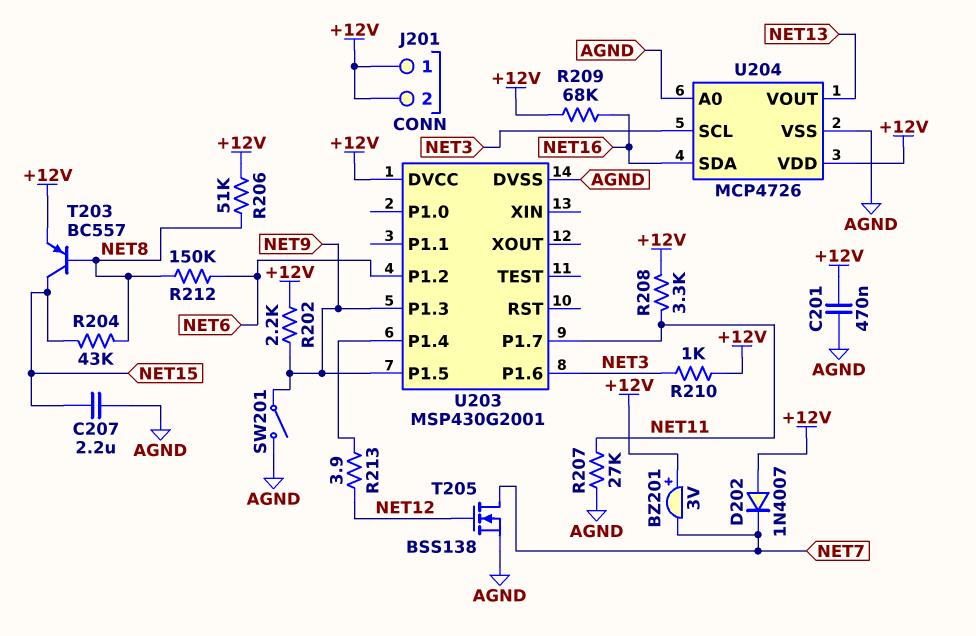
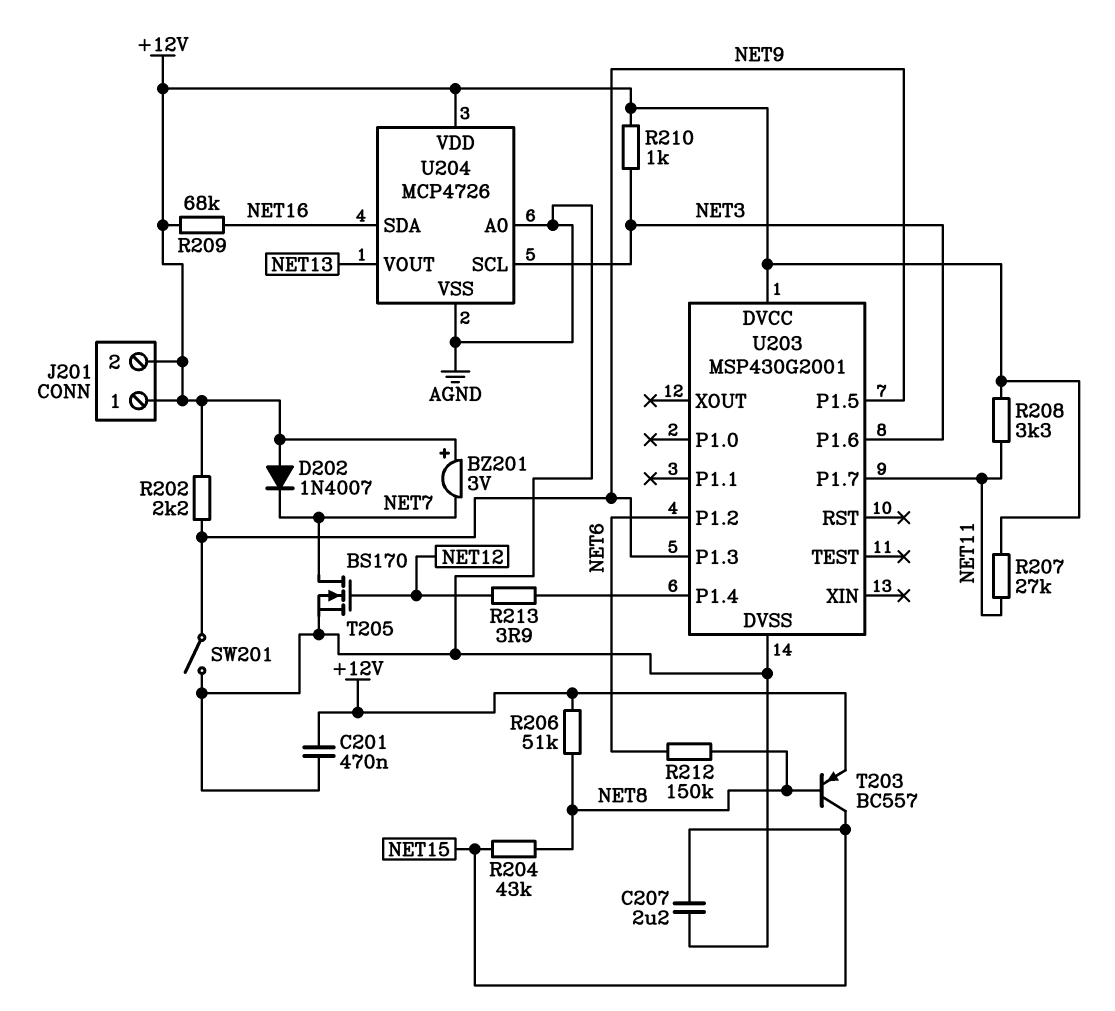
R207: 27k (AGND, NET11) -> 27k (+12V, NET11)
T205: NMOS BSS138 (G NET12, D NET7, S AGND) -> NMOS BS170 (G NET12, D NET7, S AGND)

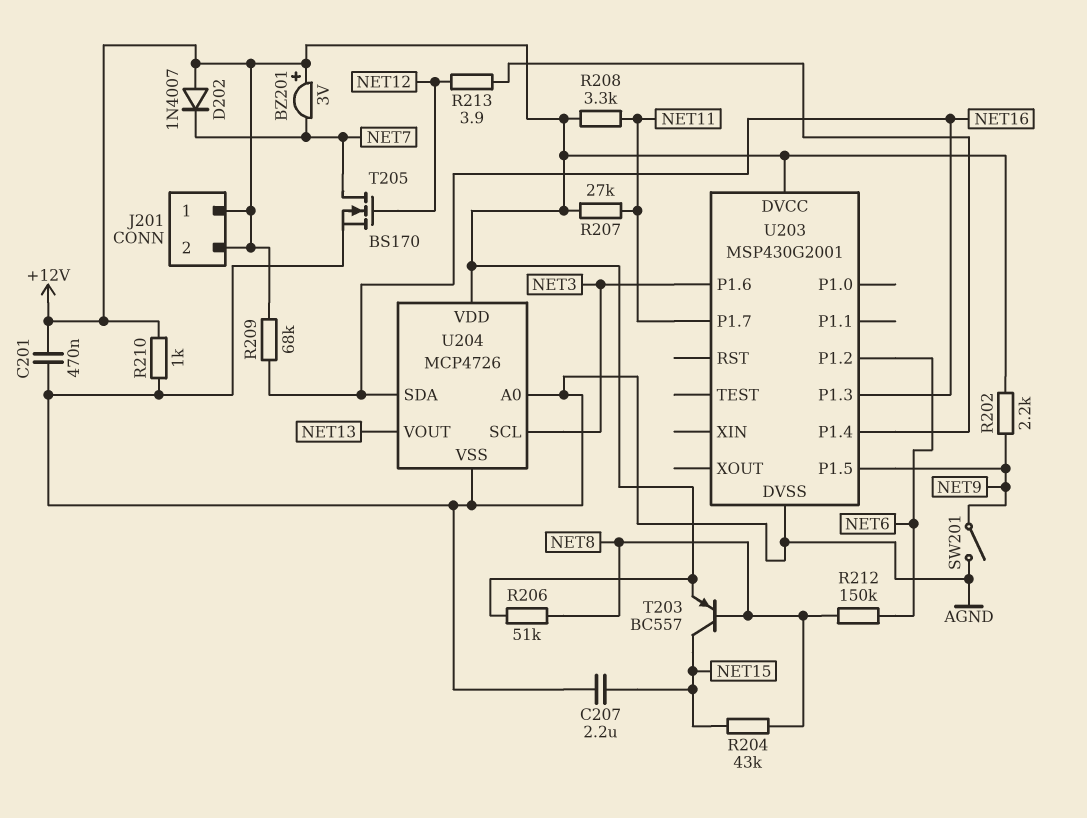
R210: 1k (+12V, NET3) -> 1k (+12V, AGND)
U203 pin P1.3: NET9 -> NET16

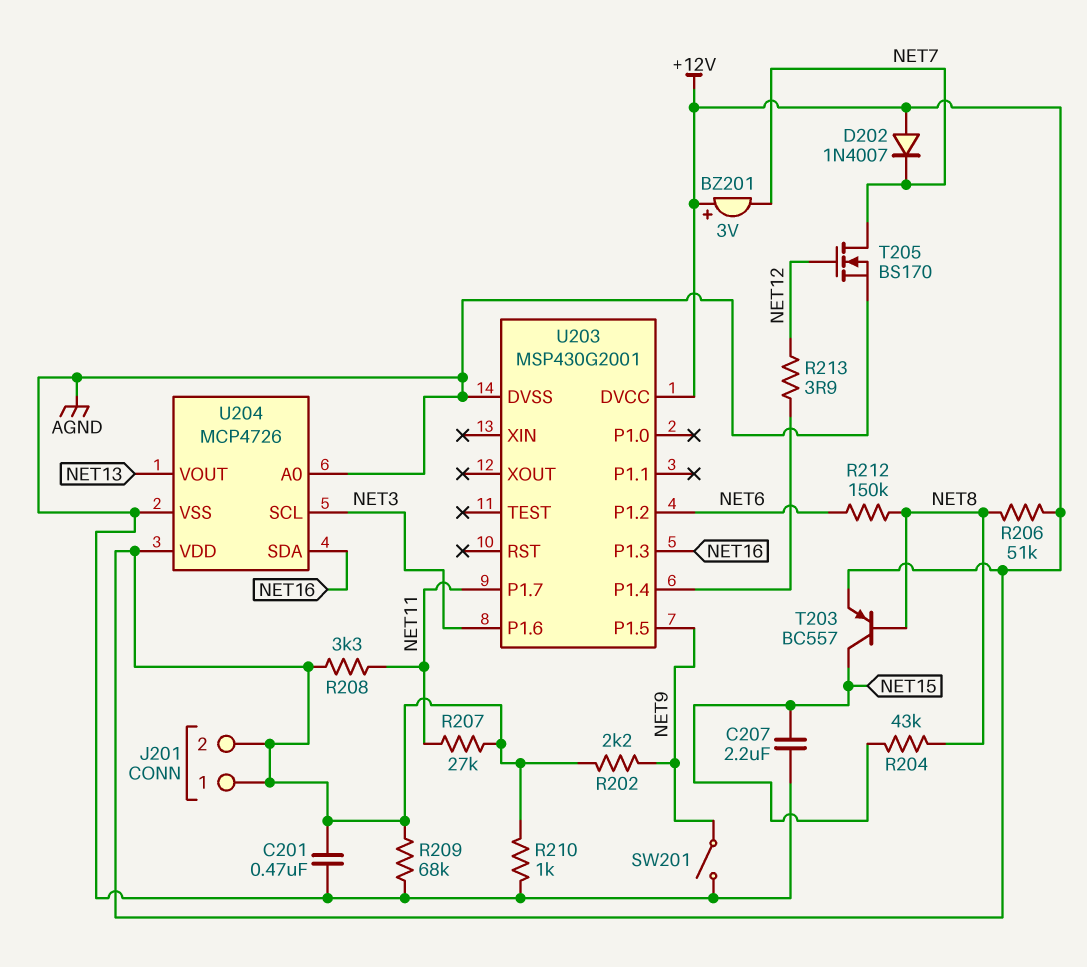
R209: 68k (+12V, NET16) -> 68k (+12V, AGND)

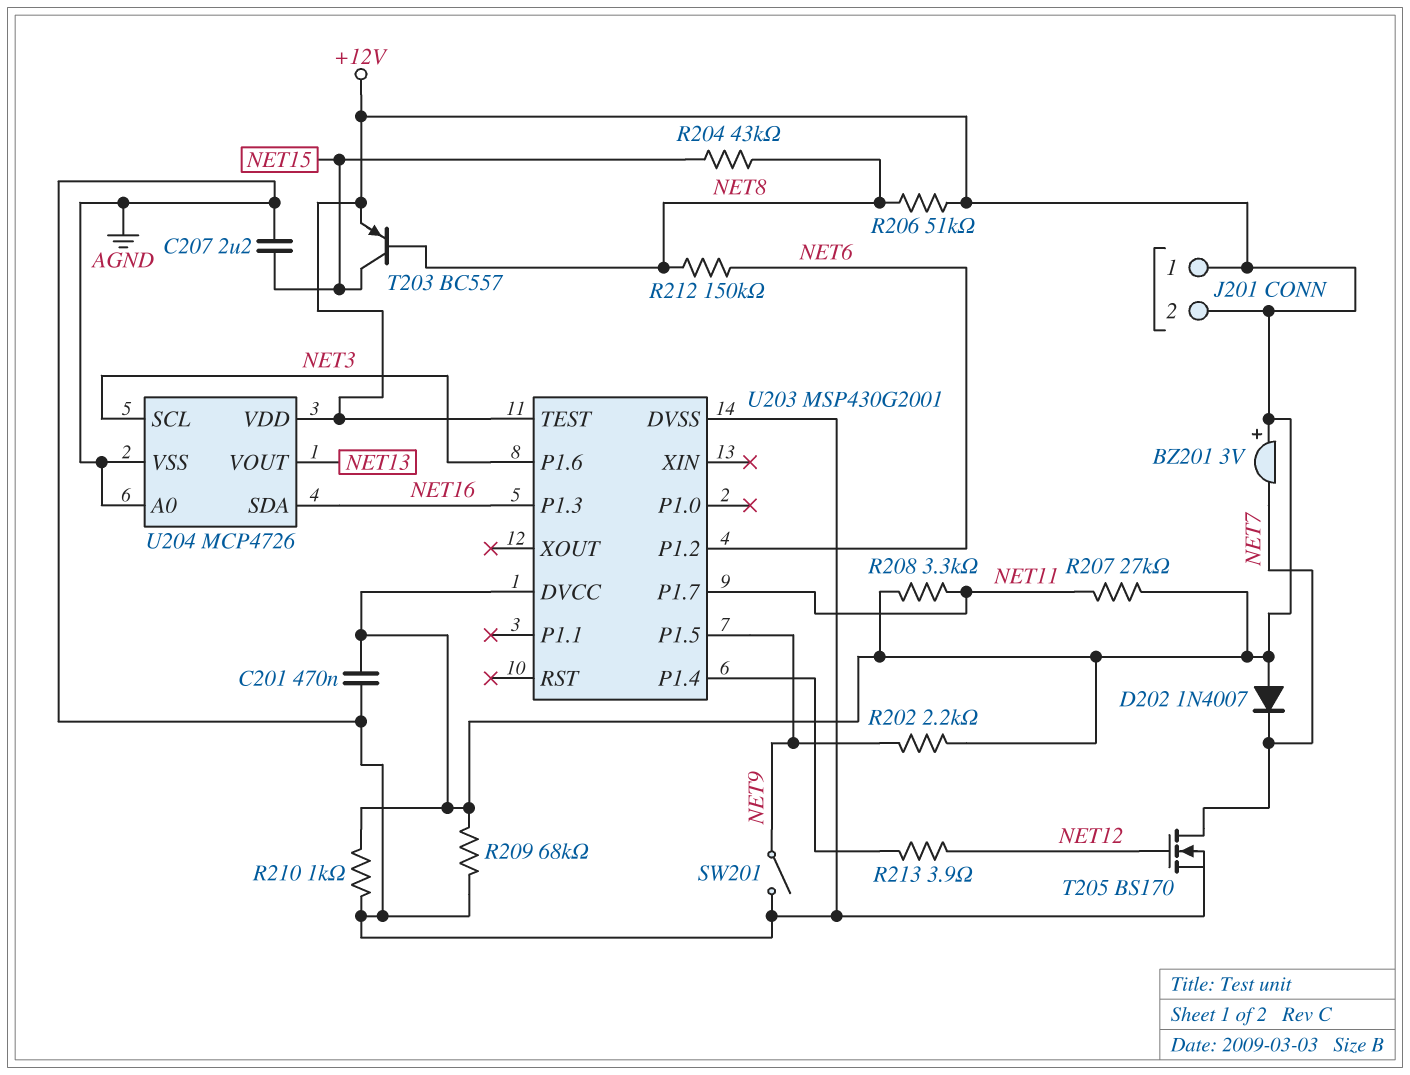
U203 pin TEST: none -> +12V

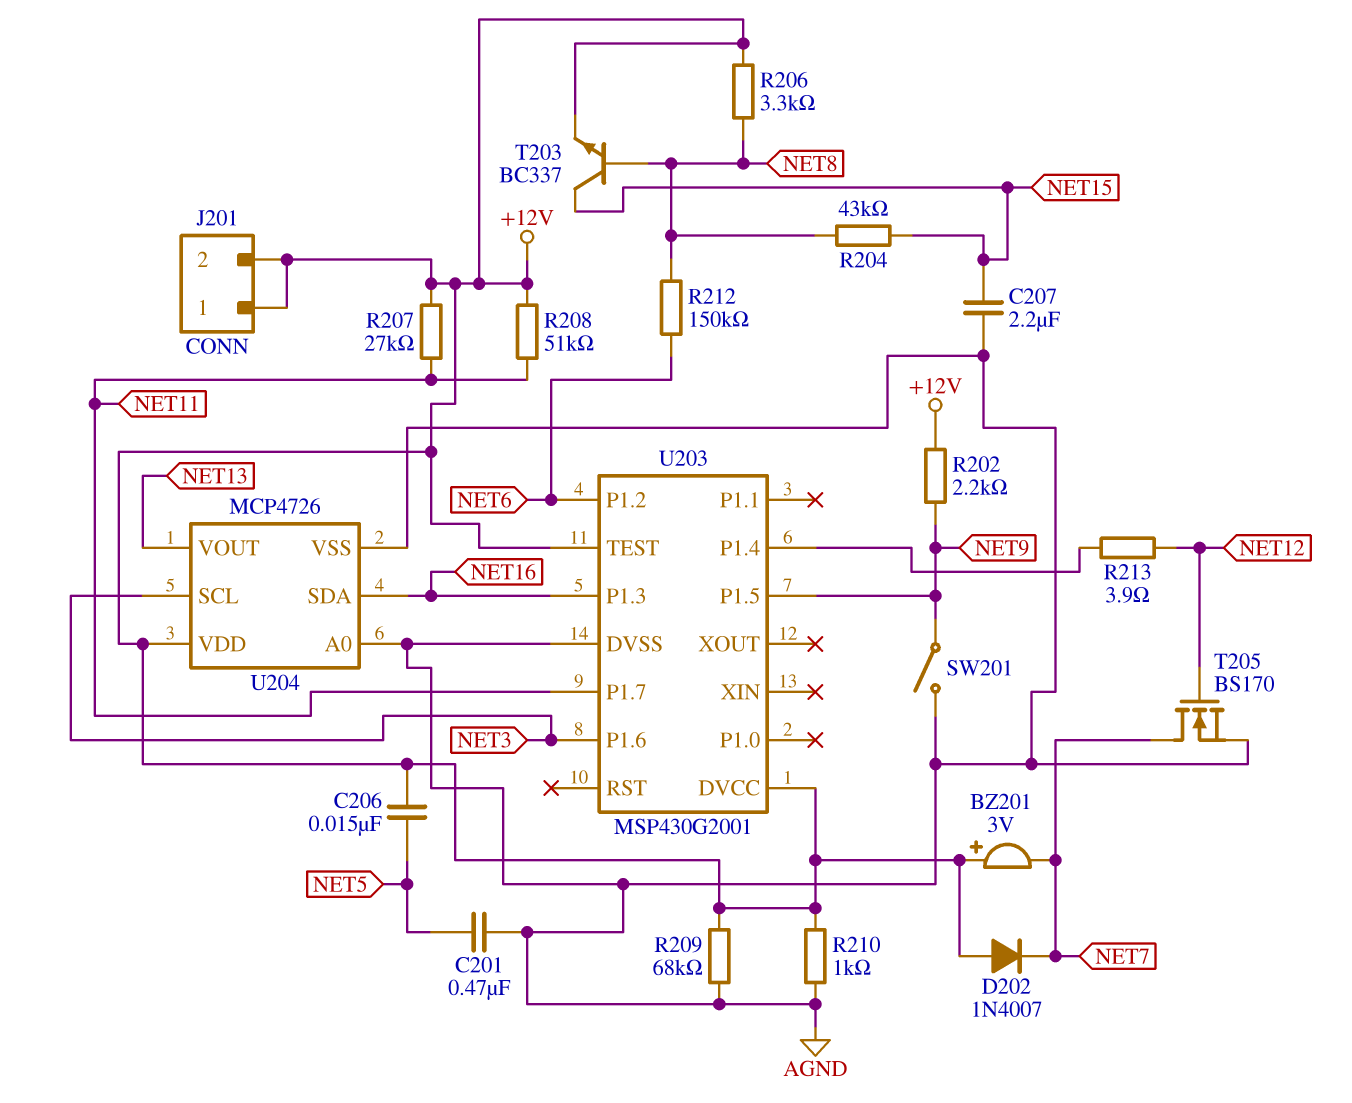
C201: 470nF (+12V, AGND) -> 470nF (AGND, NET5)
C206: none -> 15nF (+12V, NET5)
R206: 51k (+12V, NET8) -> 3.3k (+12V, NET8)
R208: 3.3k (+12V, NET11) -> 51k (+12V, NET11)
T203: PNP BC557 (B NET8, C NET15, E +12V) -> NPN BC337 (B NET8, C NET15, E +12V)

